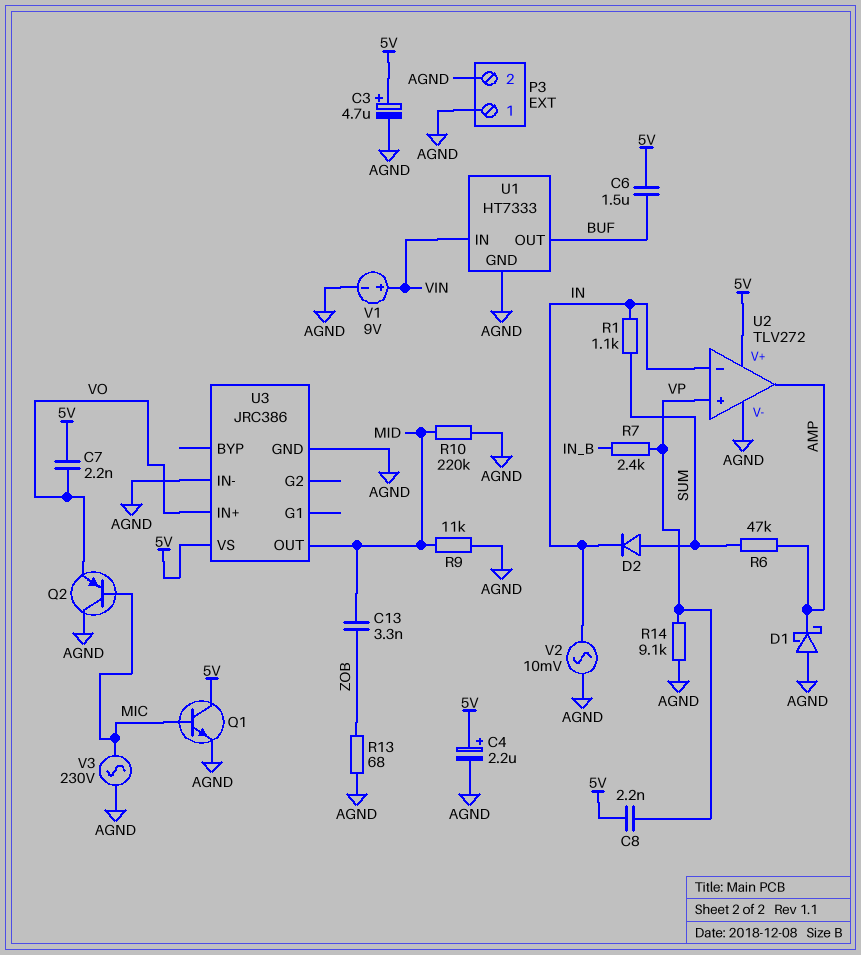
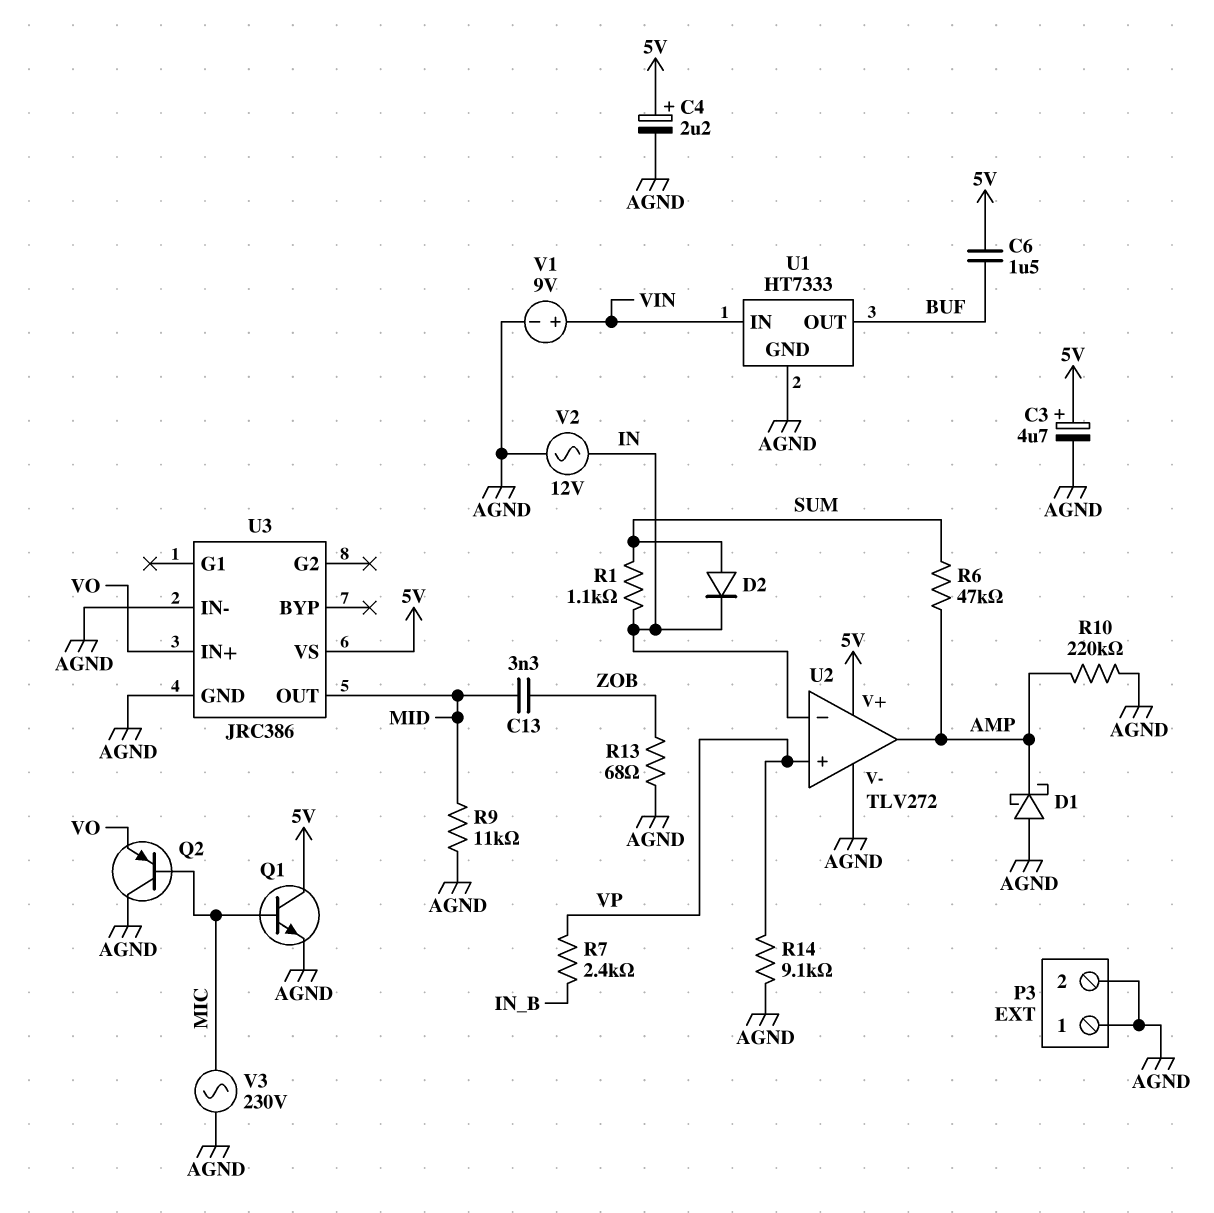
C7: 2.2nF (5V, VO) -> none
C8: 2.2nF (5V, VP) -> none
R10: 220k (AGND, MID) -> 220k (AGND, AMP)
V2: AC 10mV (AGND, IN) -> AC 12V (AGND, IN)

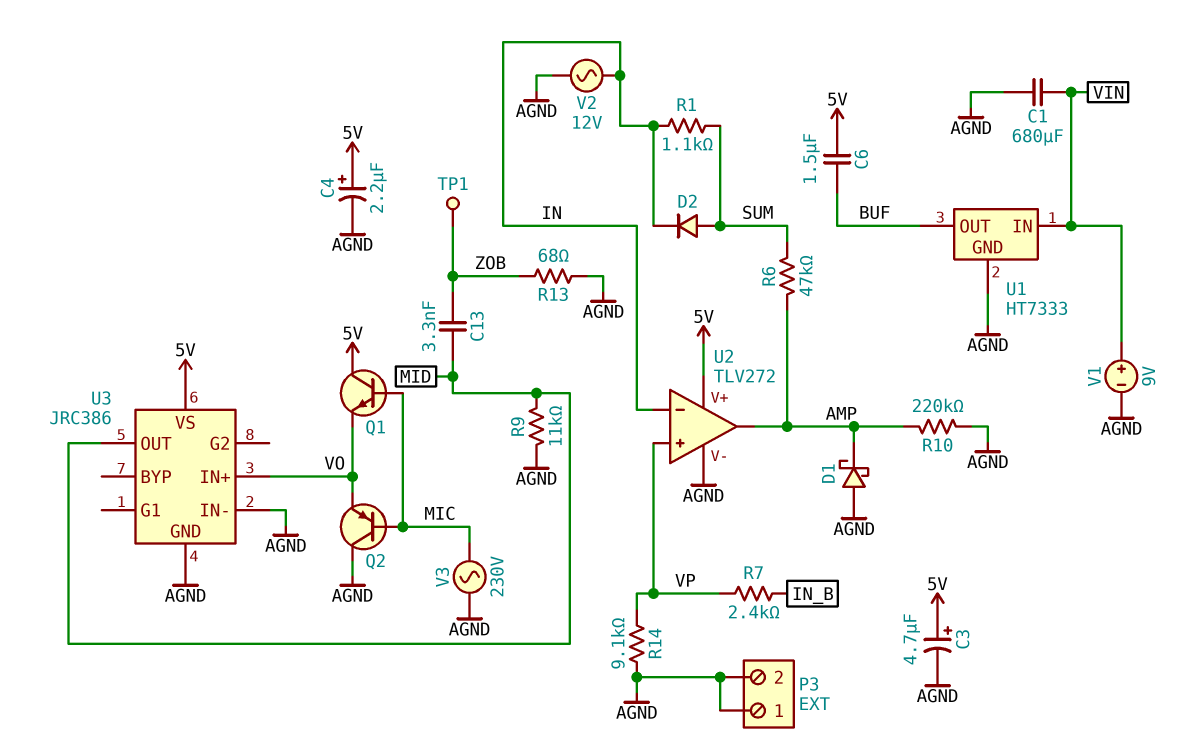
C1: none -> 680uF (AGND, VIN)
Q1: NPN (B MIC, C 5V, E AGND) -> NPN (B MIC, C 5V, E VO)
TP1: none -> test point (ZOB)

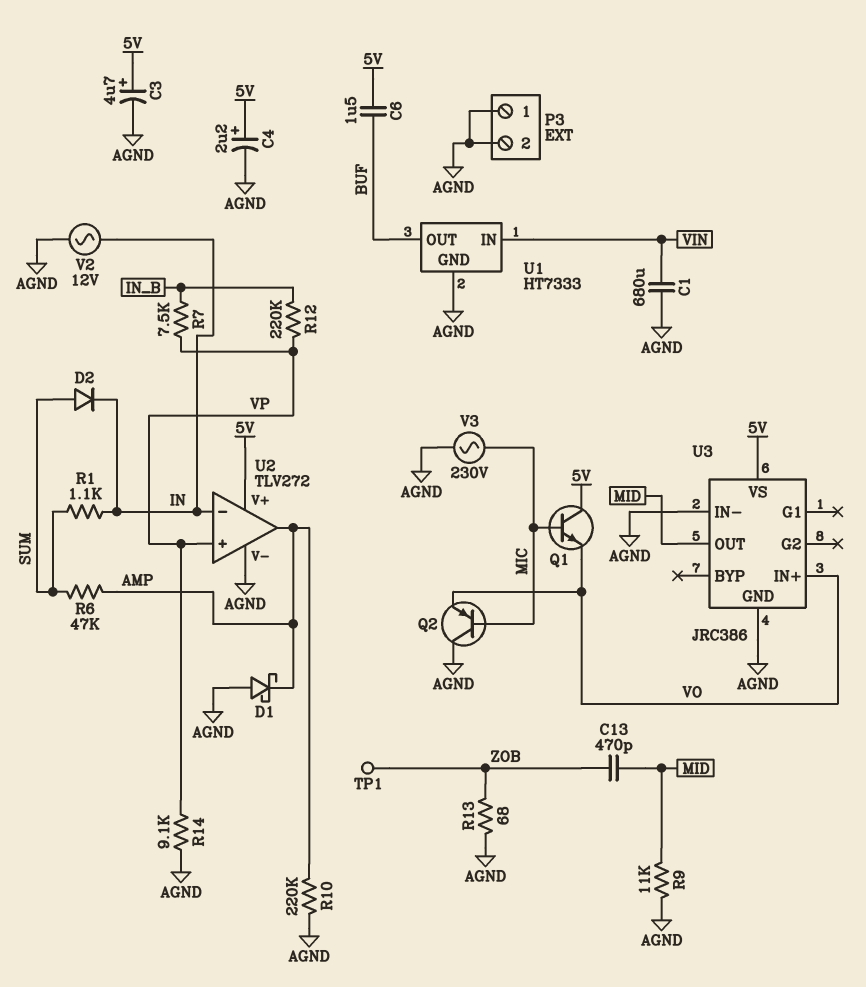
C13: 3.3nF (MID, ZOB) -> 470pF (MID, ZOB)
R7: 2.4k (IN_B, VP) -> 7.5k (IN_B, VP)
R12: none -> 220k (IN_B, VP)
V1: 9V (plus VIN, minus AGND) -> none

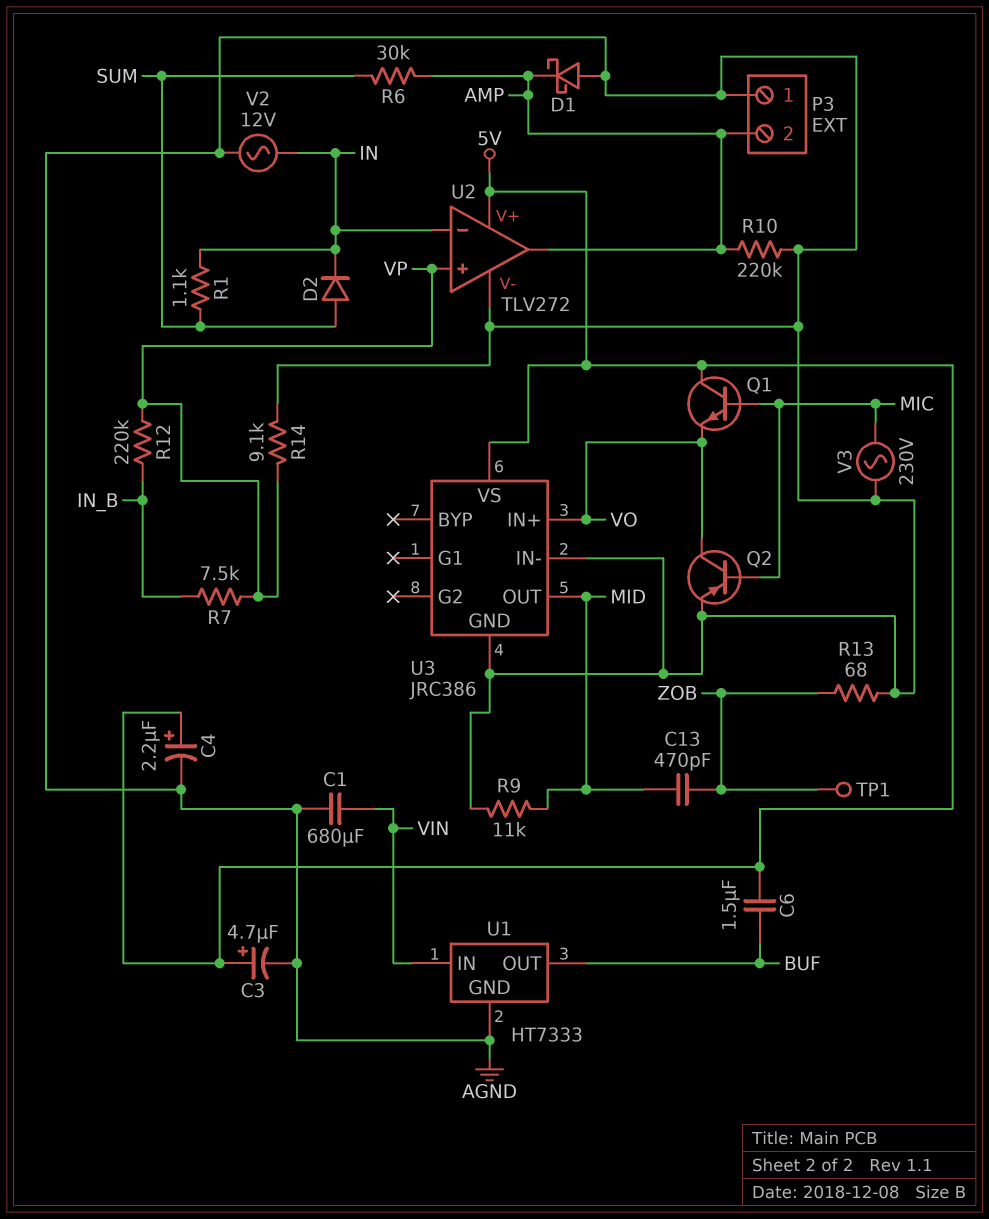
P3 pin 2: AGND -> AMP
Q2: PNP (B MIC, C AGND, E VO) -> PNP (B MIC, C VO, E AGND)
R6: 47k (AMP, SUM) -> 30k (AMP, SUM)

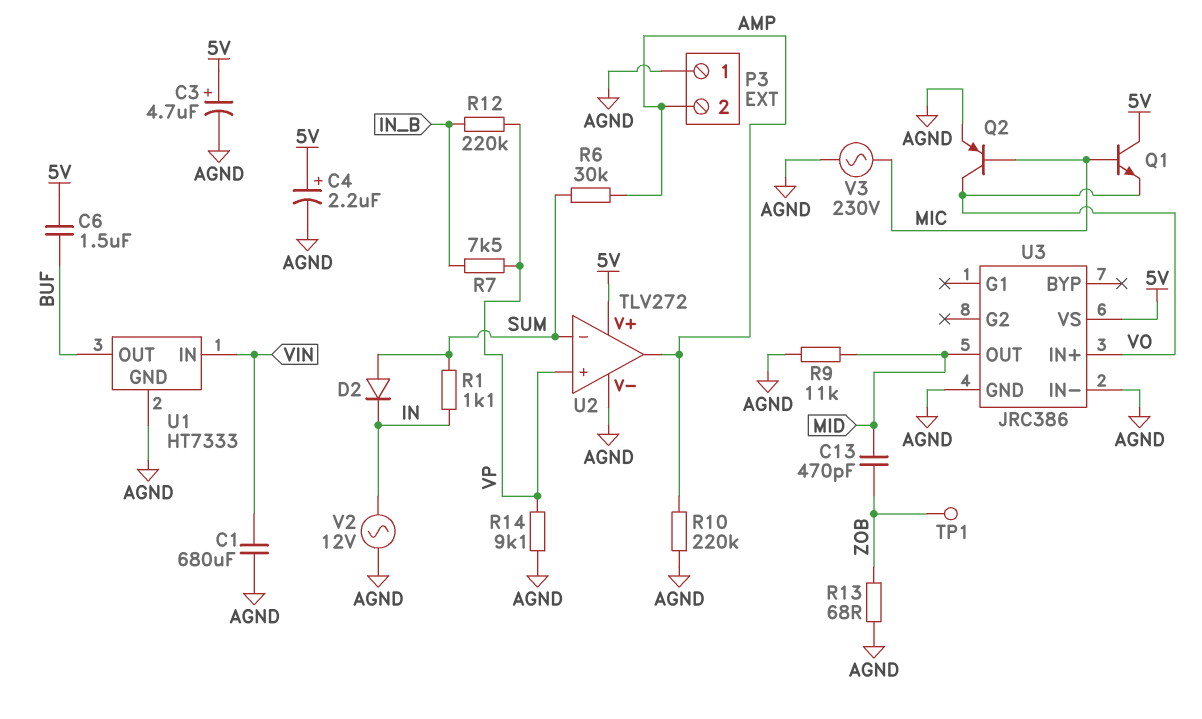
D1: schottky (A AGND, K AMP) -> none
U2 pin in-: IN -> SUM

